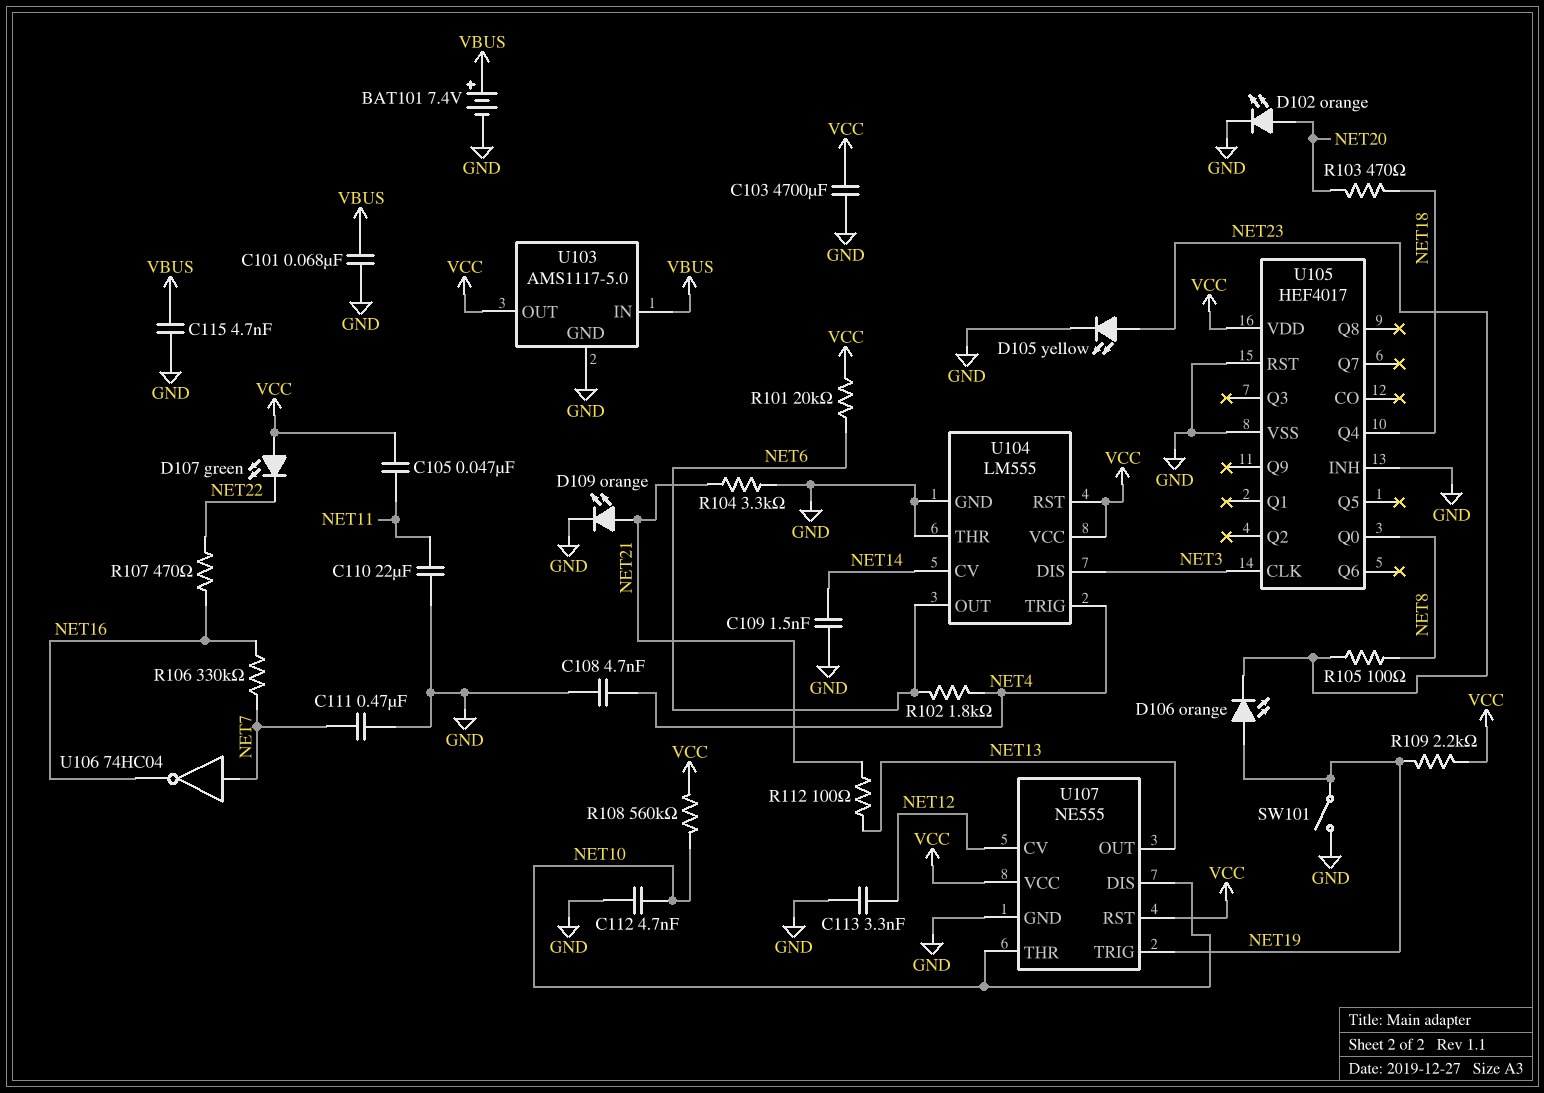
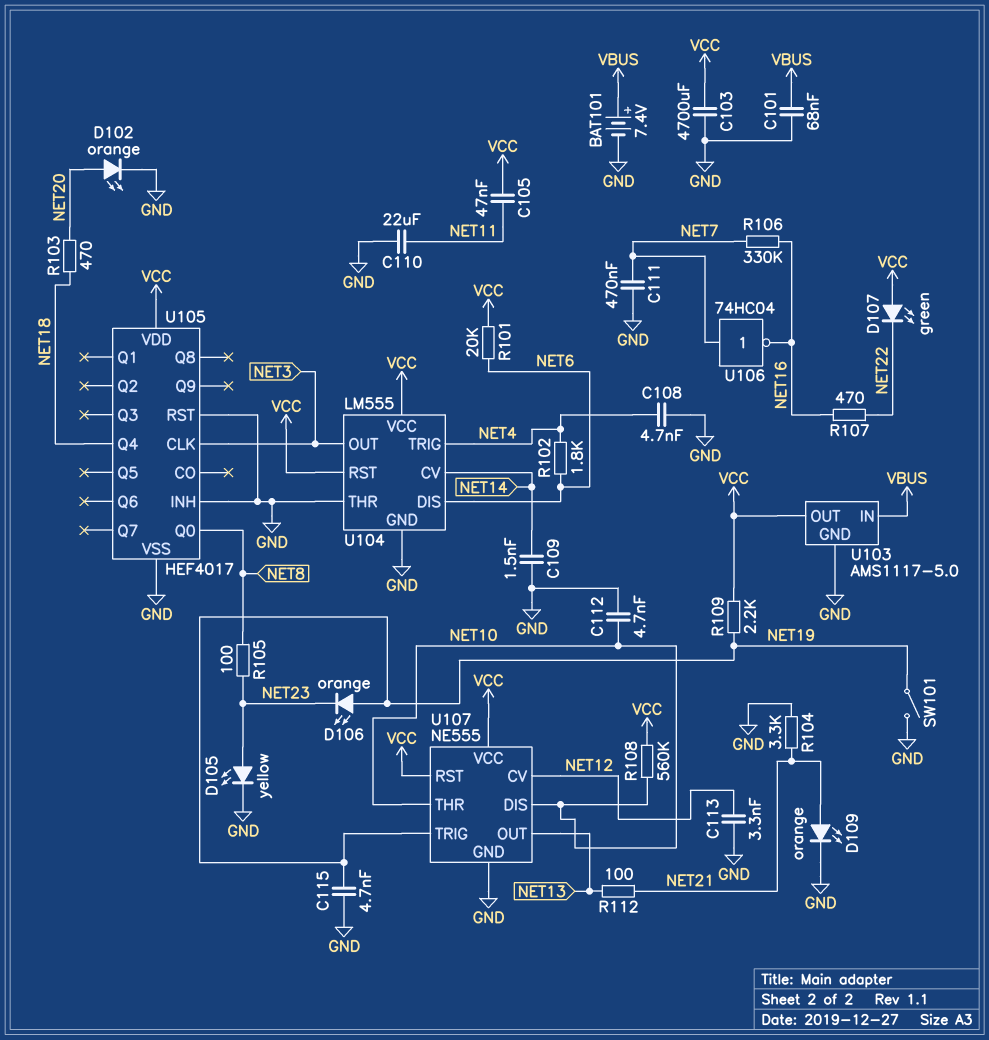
C115: 4.7nF (GND, VBUS) -> 4.7nF (GND, NET19)
U104 pin DIS: NET3 -> NET6
U104 pin OUT: NET6 -> NET3

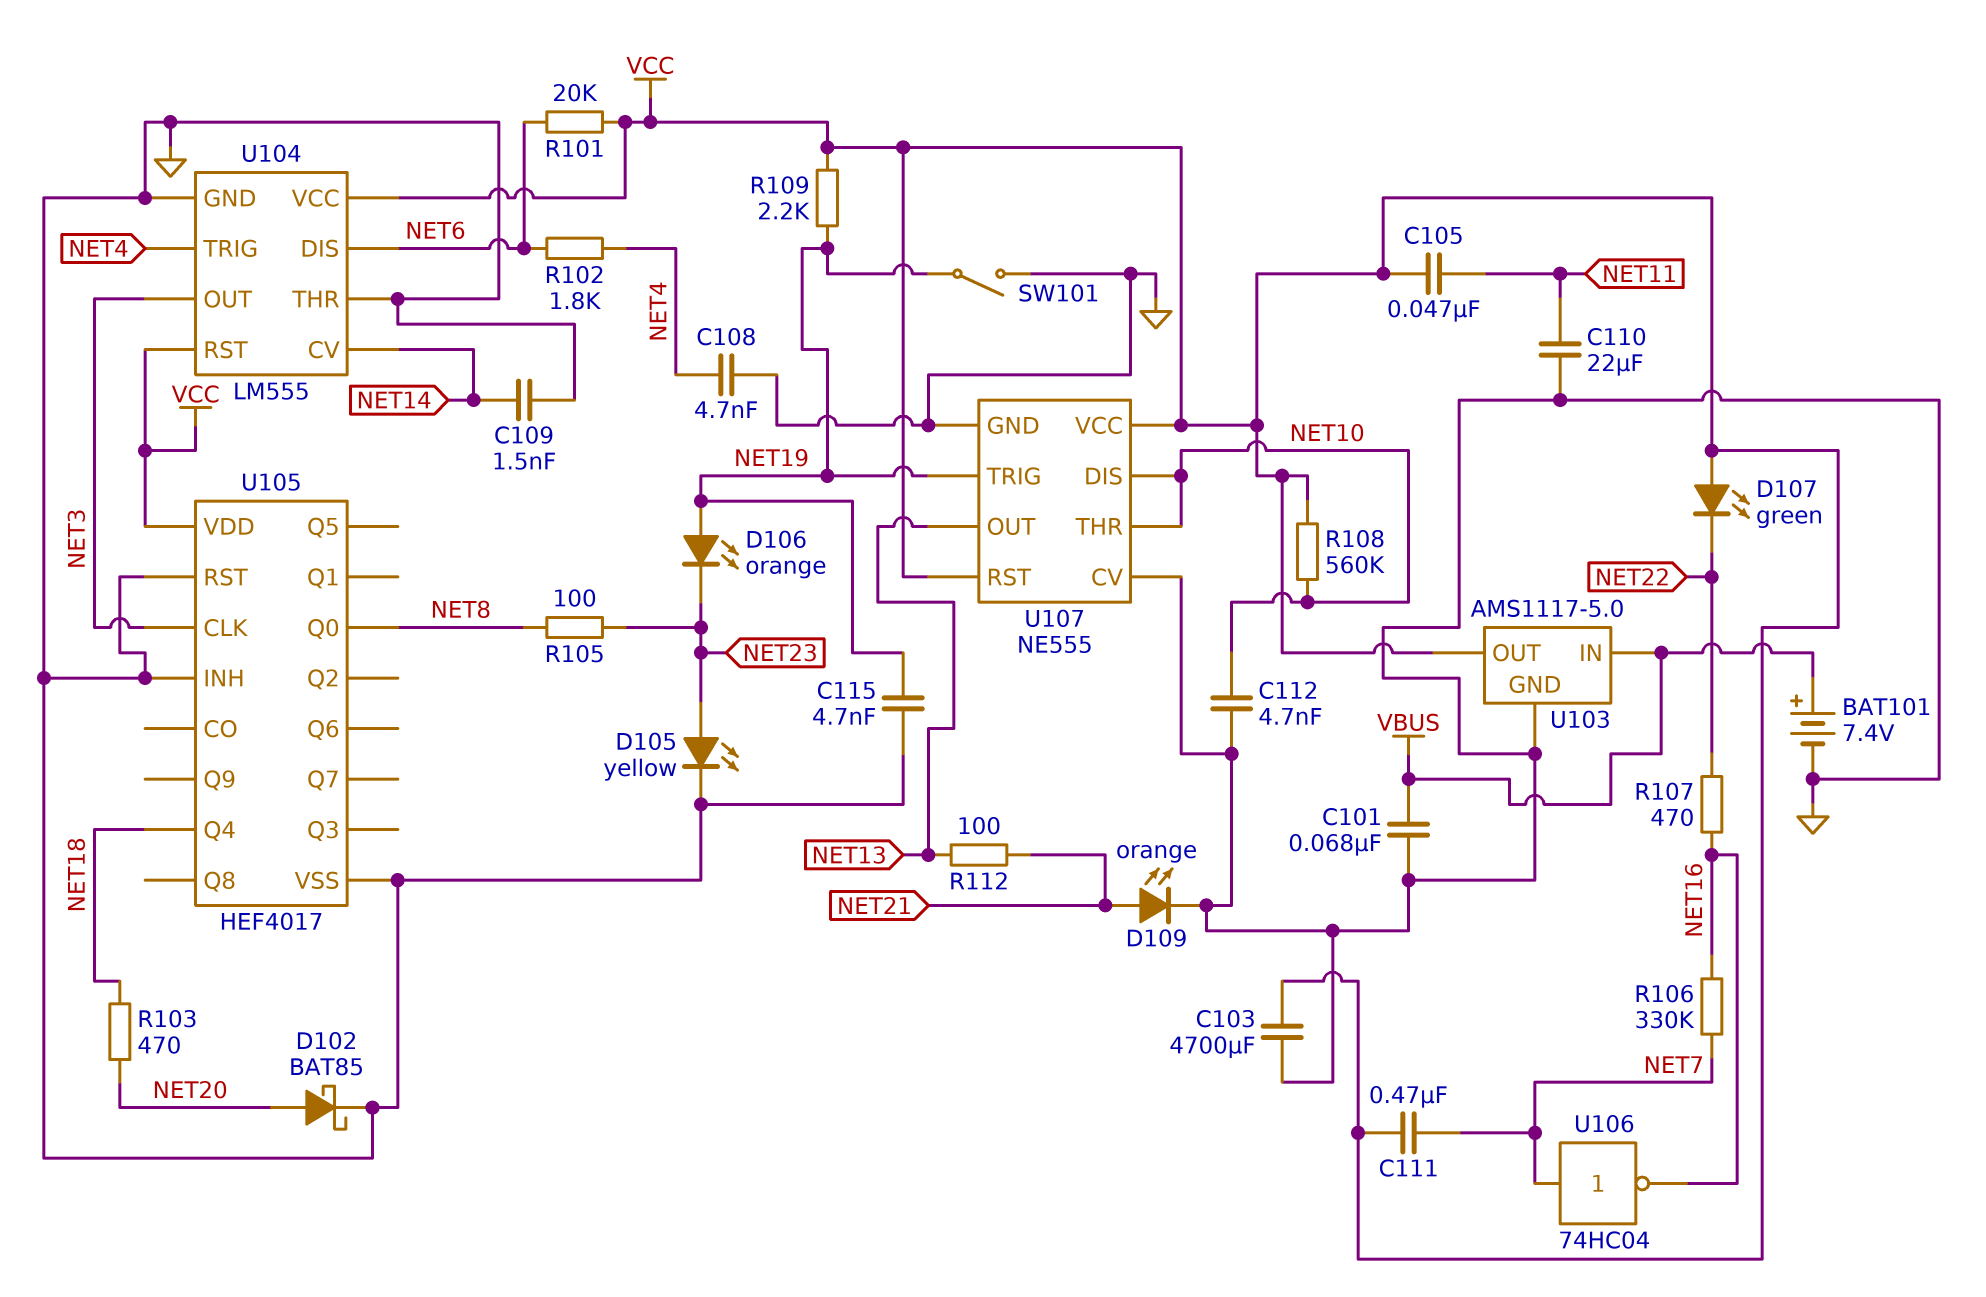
C111: 470nF (GND, NET7) -> 470nF (NET7, VCC)
C113: 3.3nF (GND, NET12) -> none
D102: LED orange (A NET20, K GND) -> schottky BAT85 (A NET20, K GND)
R104: 3.3k (GND, NET21) -> none
U107 pin CV: NET12 -> GND

